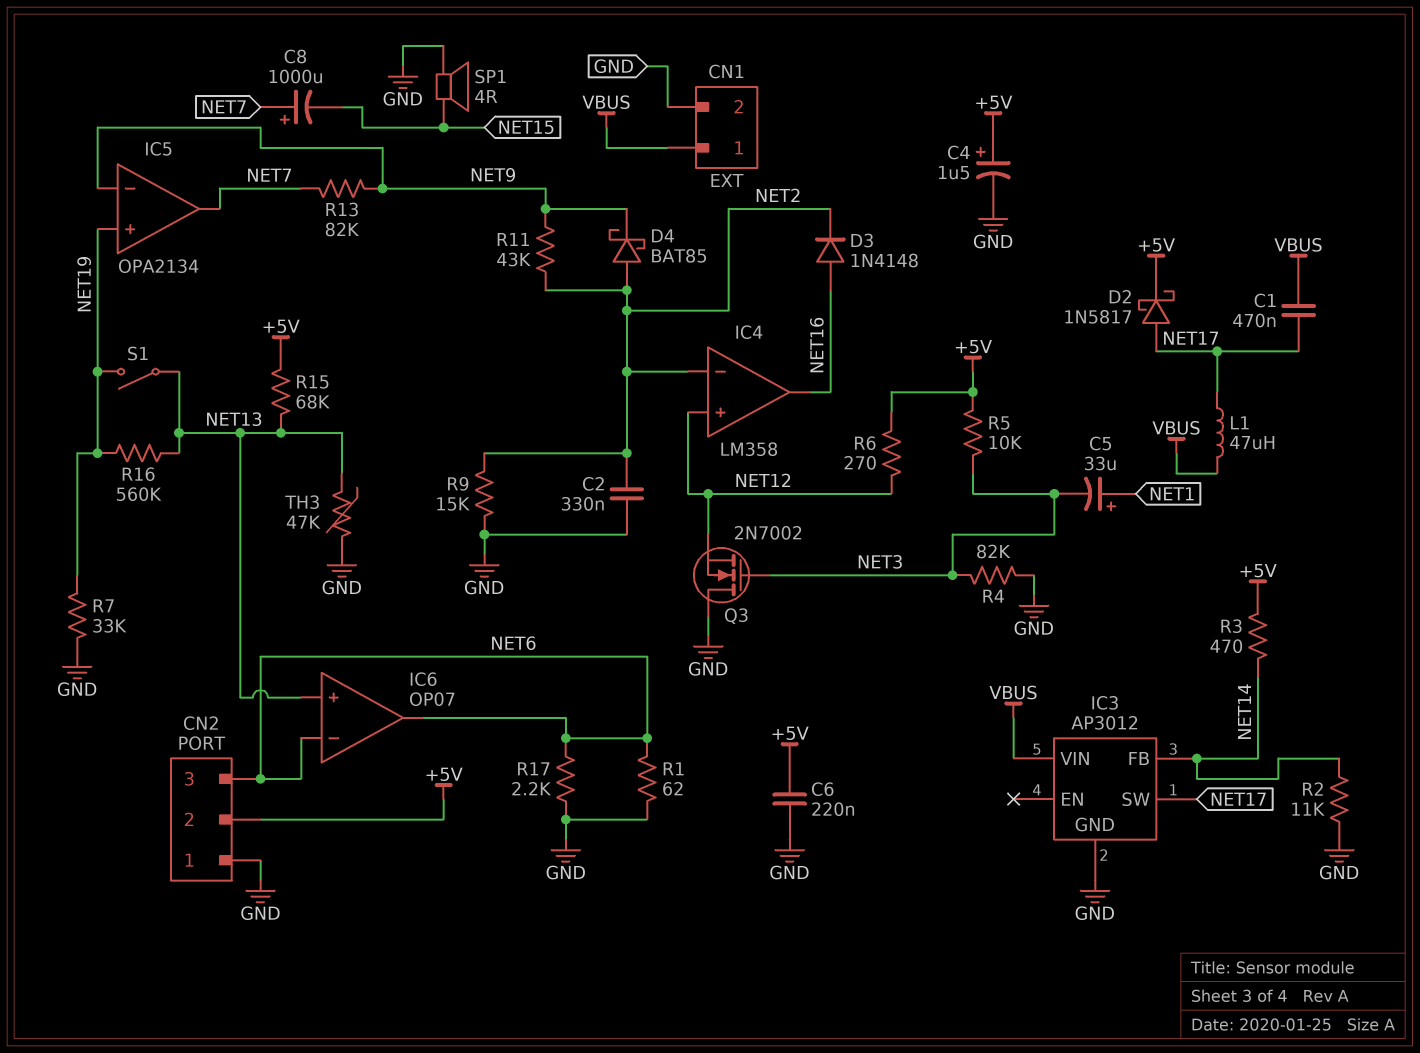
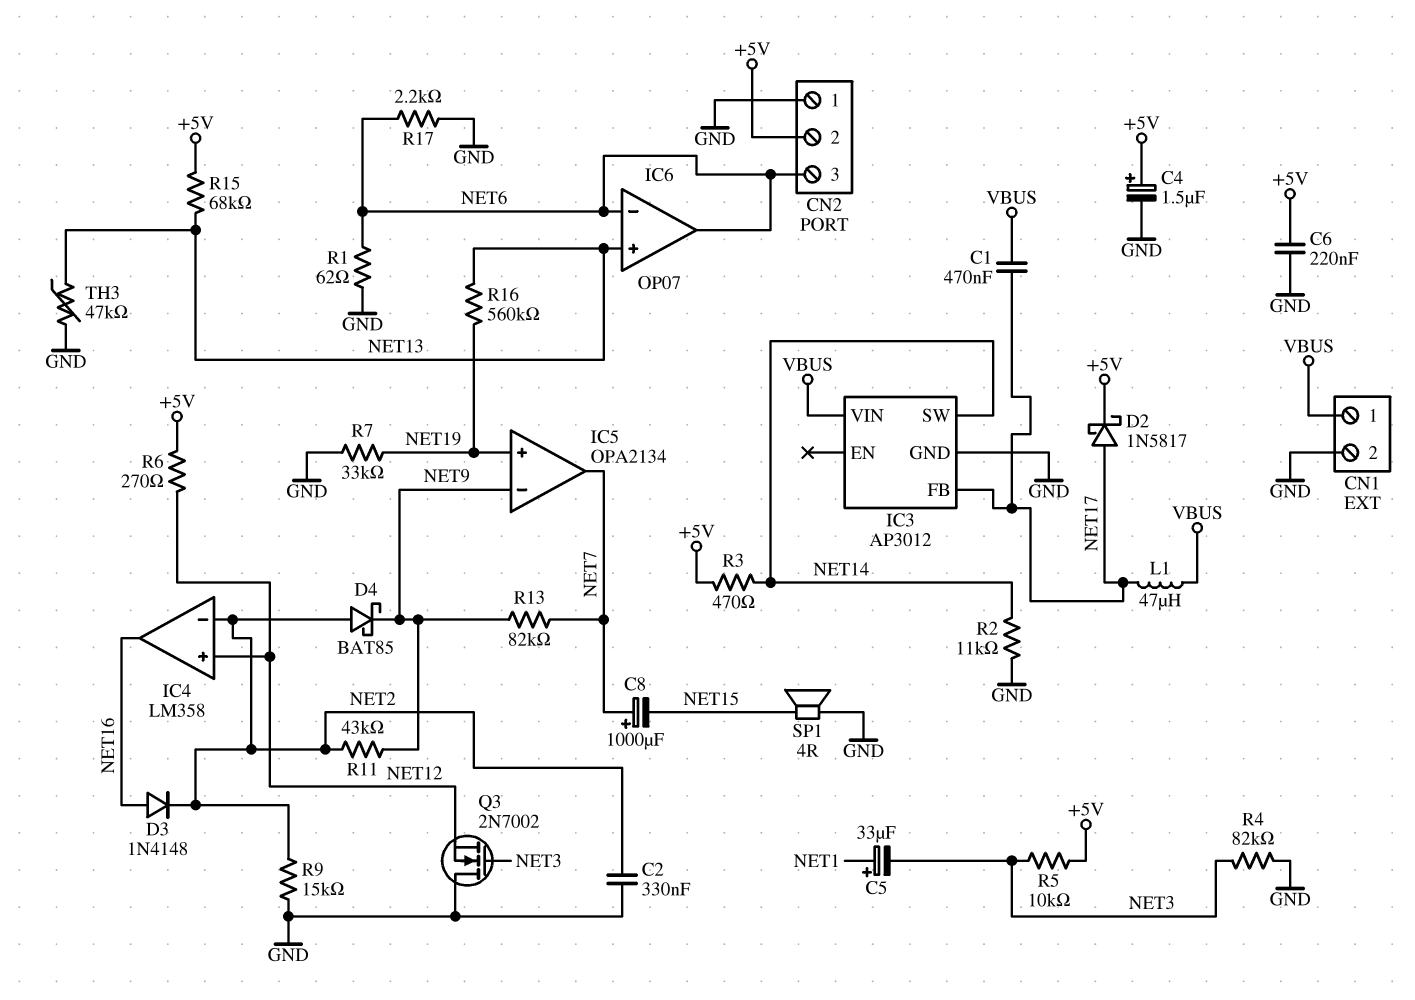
IC3 pin FB: NET14 -> NET17
IC3 pin SW: NET17 -> NET14
S1: switch (NET13, NET19) -> none

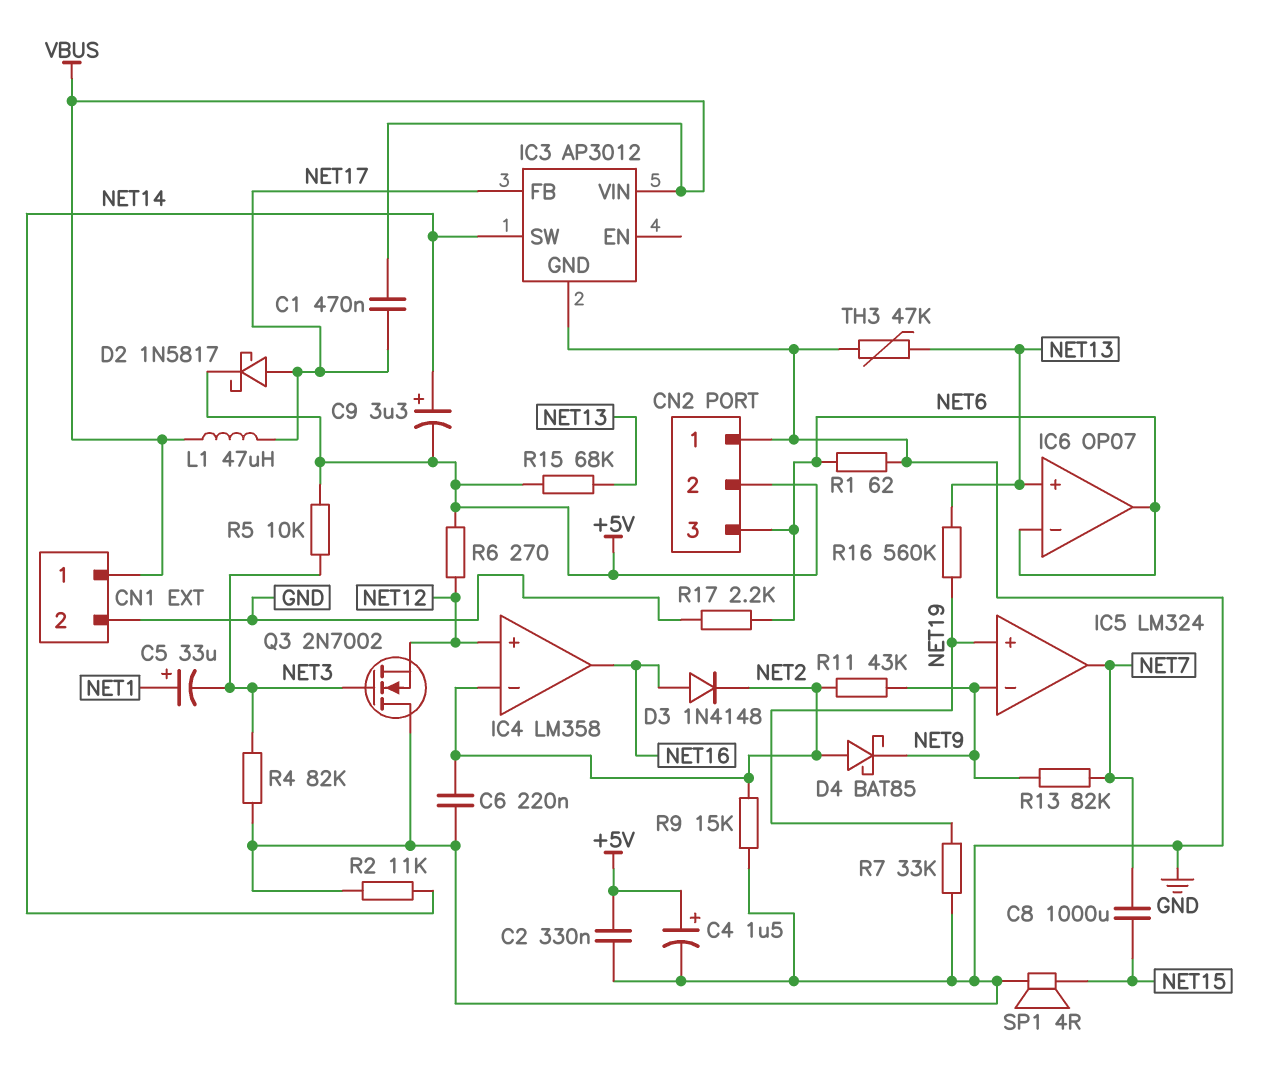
C2: 330nF (GND, NET2) -> 330nF (+5V, GND)
C6: 220nF (+5V, GND) -> 220nF (GND, NET2)
C8: 1000uF (plus NET7, minus NET15) -> 1000uF (NET7, NET15)
C9: none -> 3.3uF (plus NET14, minus +5V)
IC5: OPA2134 -> LM324
R3: 470 (+5V, NET14) -> none

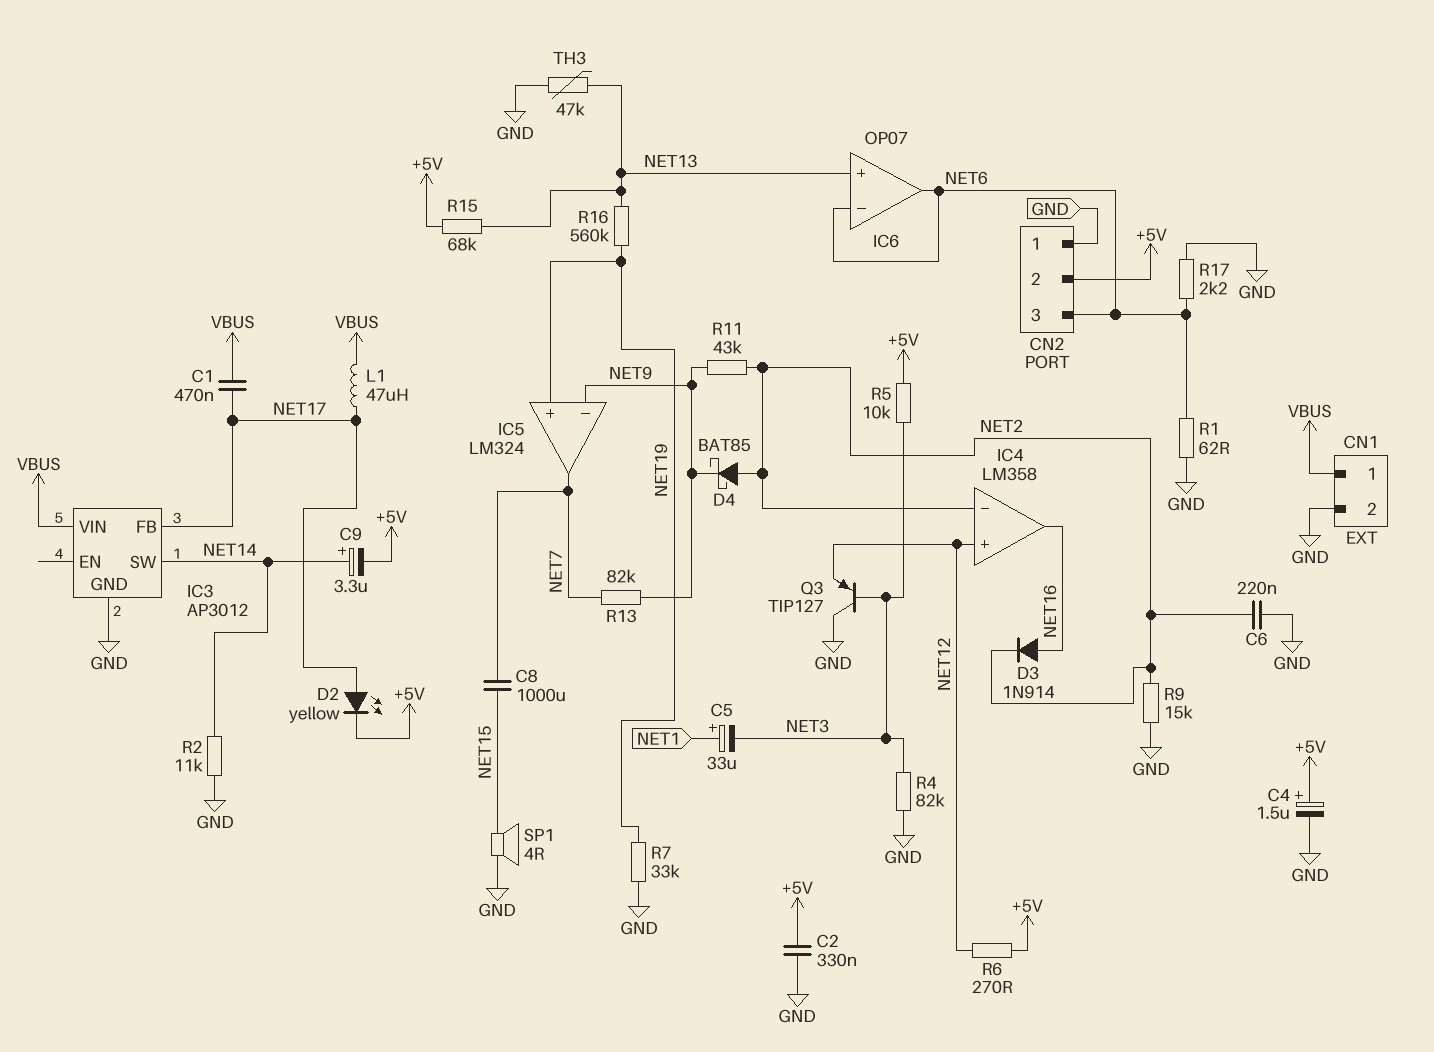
D2: schottky 1N5817 (A NET17, K +5V) -> LED yellow (A NET17, K +5V)
D3: diode 1N4148 (A NET16, K NET2) -> diode 1N914 (A NET16, K NET2)
Q3: NMOS 2N7002 (G NET3, D GND, S NET12) -> PNP TIP127 (B NET3, C GND, E NET12)

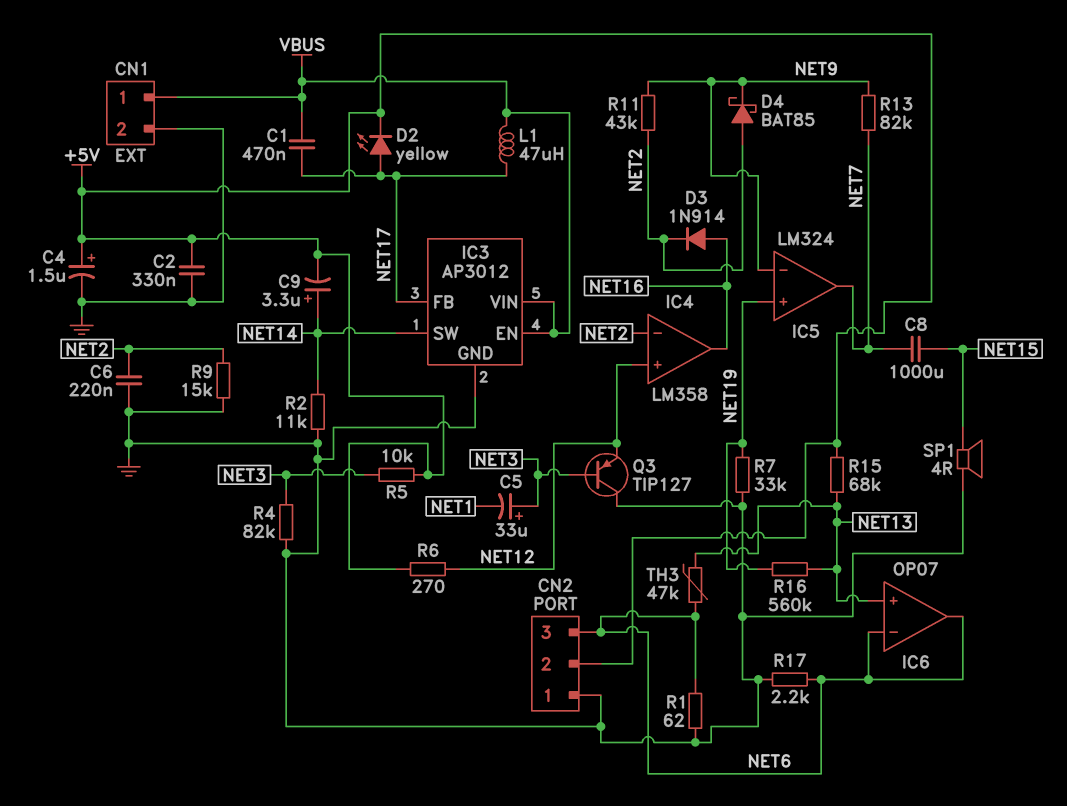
C5: 33uF (plus NET1, minus NET3) -> 33uF (plus NET3, minus NET1)
IC3 pin EN: none -> VBUS
TH3: 47k (GND, NET13) -> 47k (NET6, NET13)

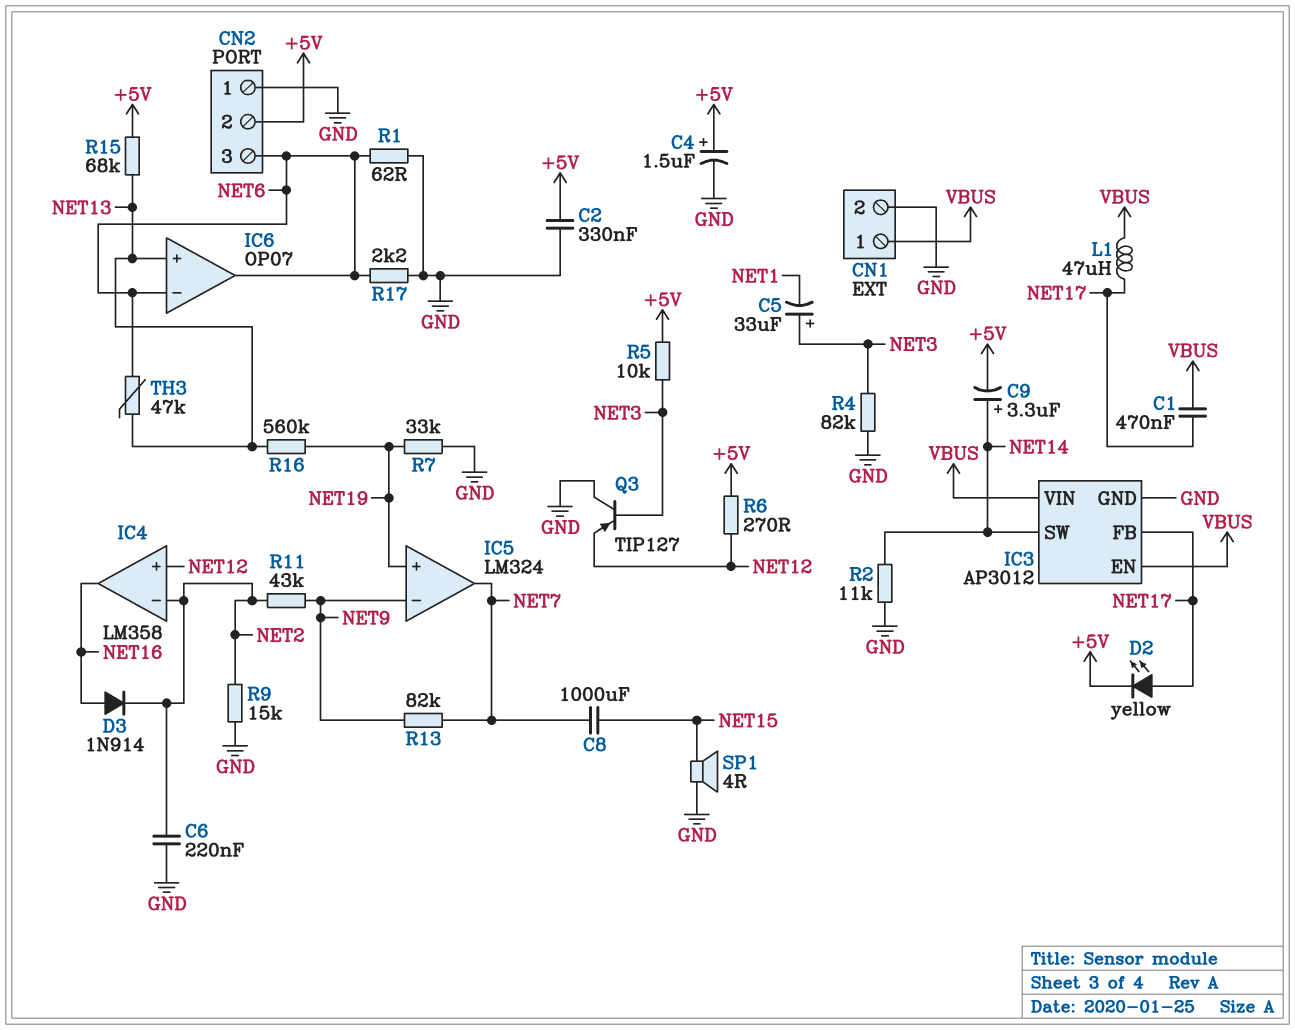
D4: schottky BAT85 (A NET2, K NET9) -> none

